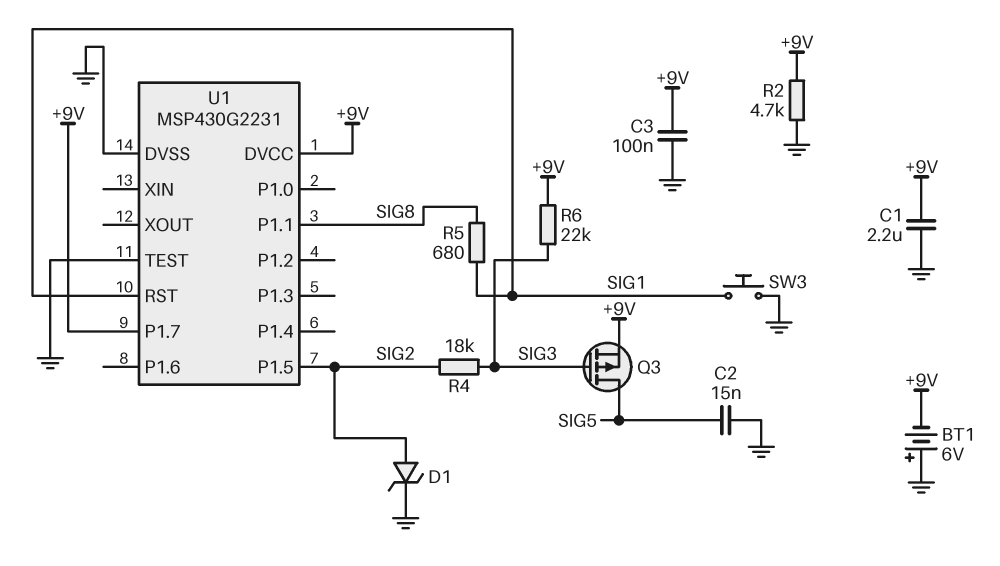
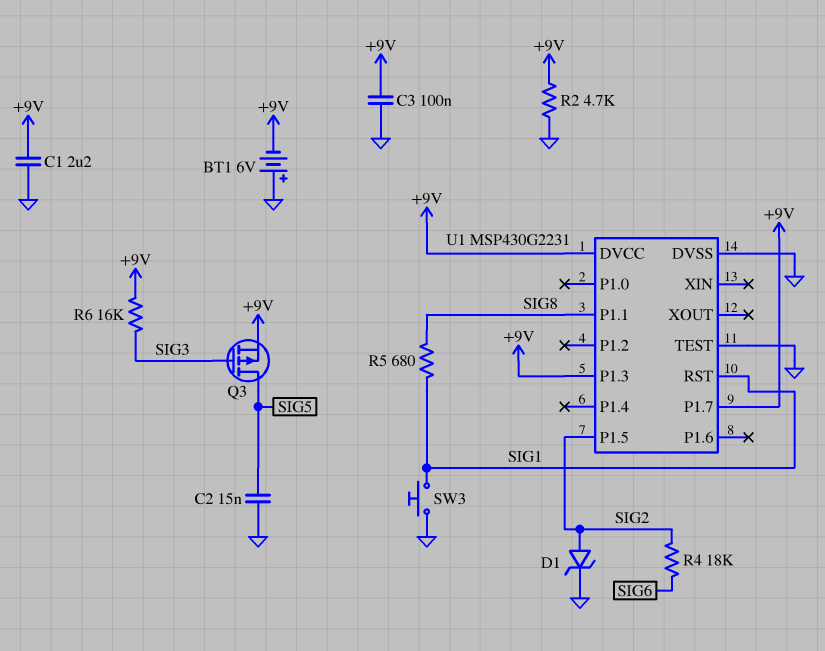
R4: 18k (SIG2, SIG3) -> 18k (SIG2, SIG6)
R6: 22k (+9V, SIG3) -> 16k (+9V, SIG3)
U1 pin P1.3: none -> +9V

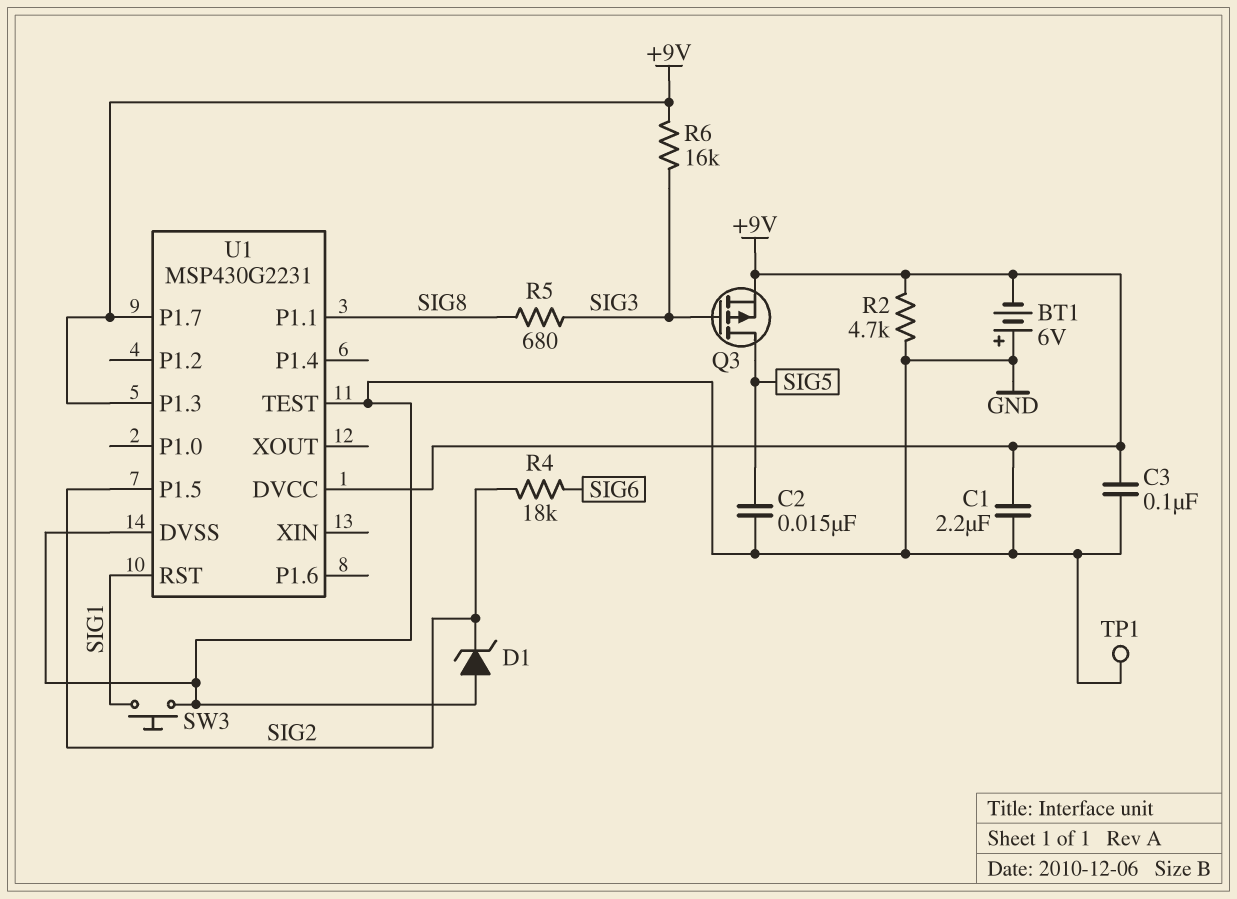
D1: zener (A SIG2, K GND) -> zener (A GND, K SIG2)
R5: 680 (SIG1, SIG8) -> 680 (SIG3, SIG8)
TP1: none -> test point (GND)

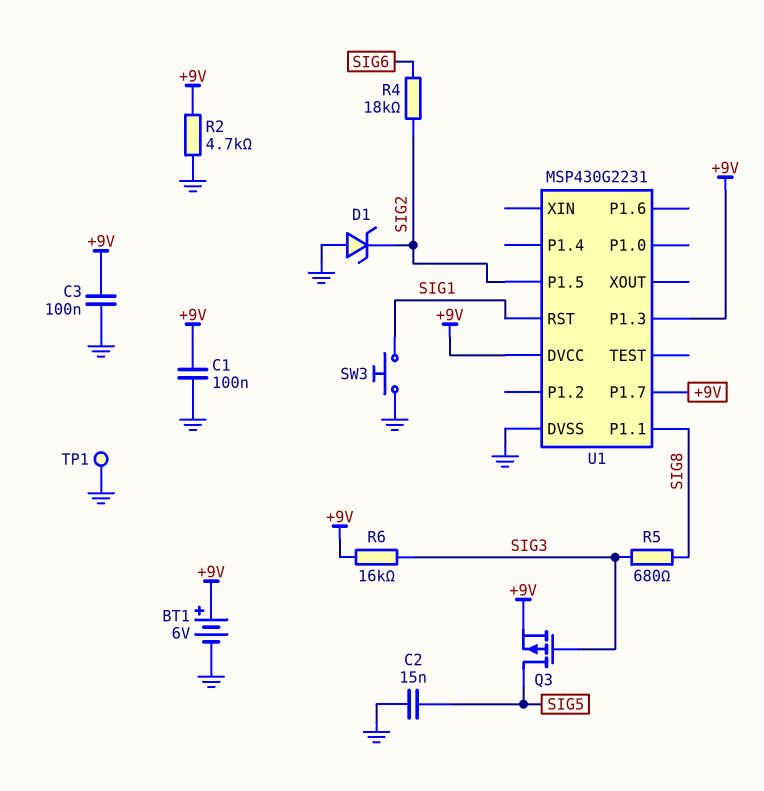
BT1: 6V (plus GND, minus +9V) -> 6V (plus +9V, minus GND)
C1: 2.2uF (+9V, GND) -> 100nF (+9V, GND)
U1 pin TEST: GND -> none

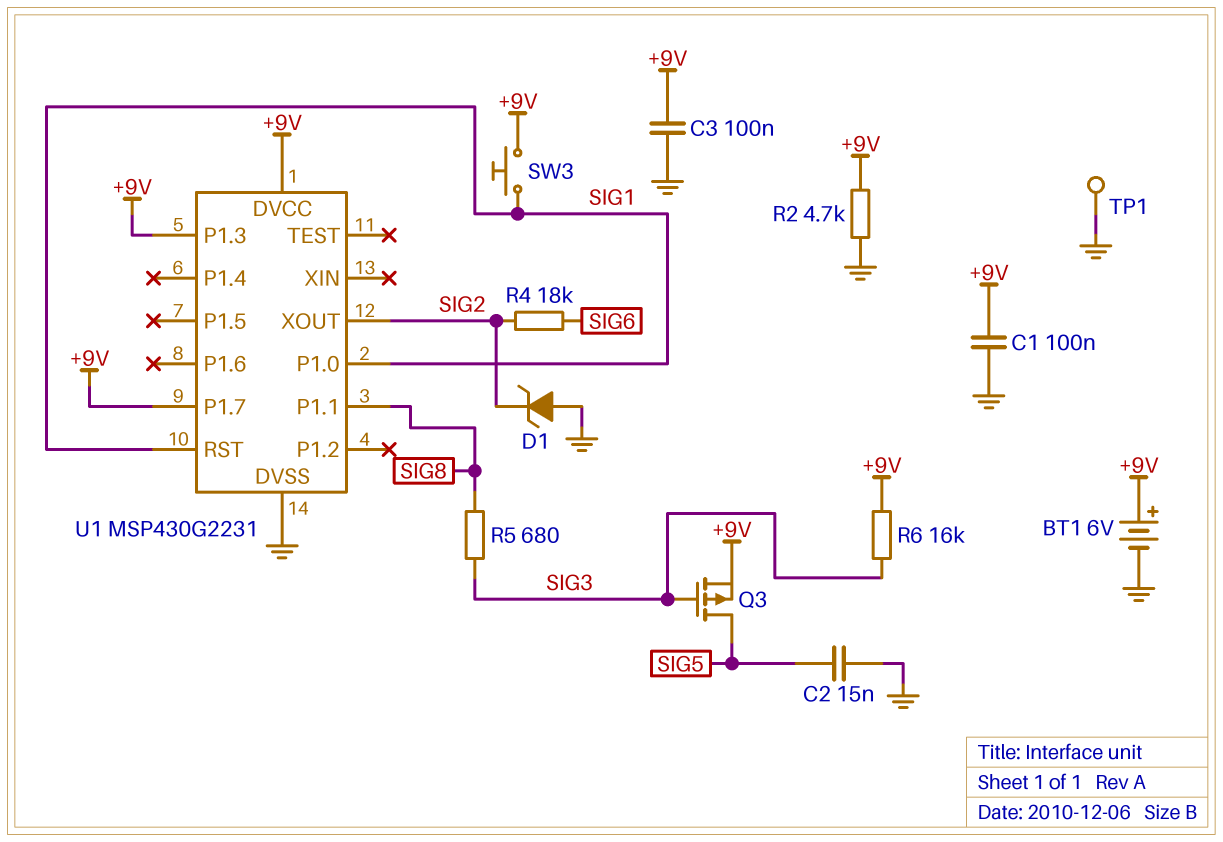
SW3: button (GND, SIG1) -> button (+9V, SIG1)
U1 pin P1.0: none -> SIG1
U1 pin P1.5: SIG2 -> none
U1 pin XOUT: none -> SIG2

